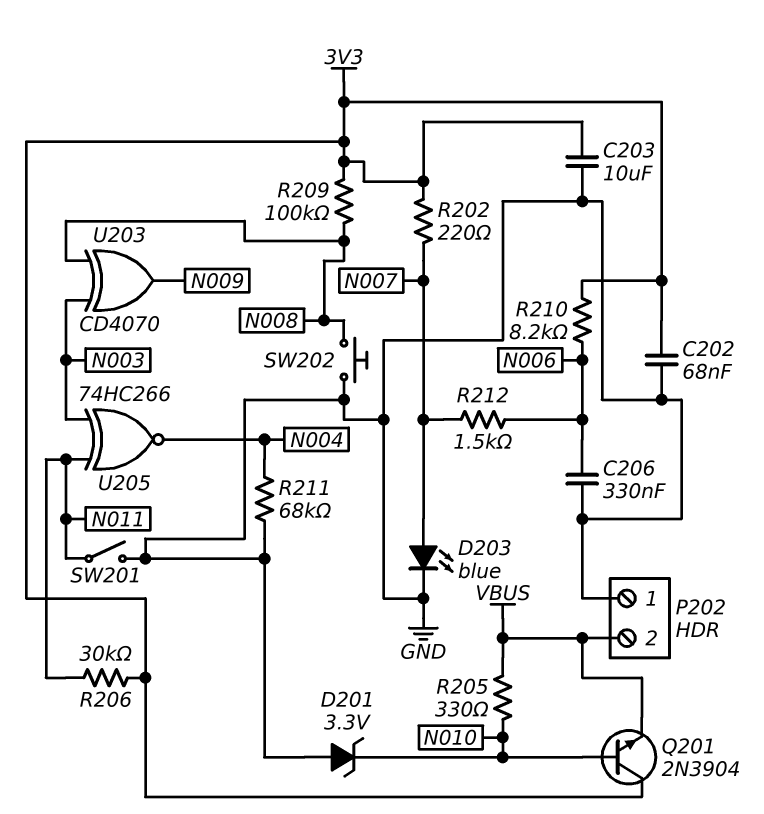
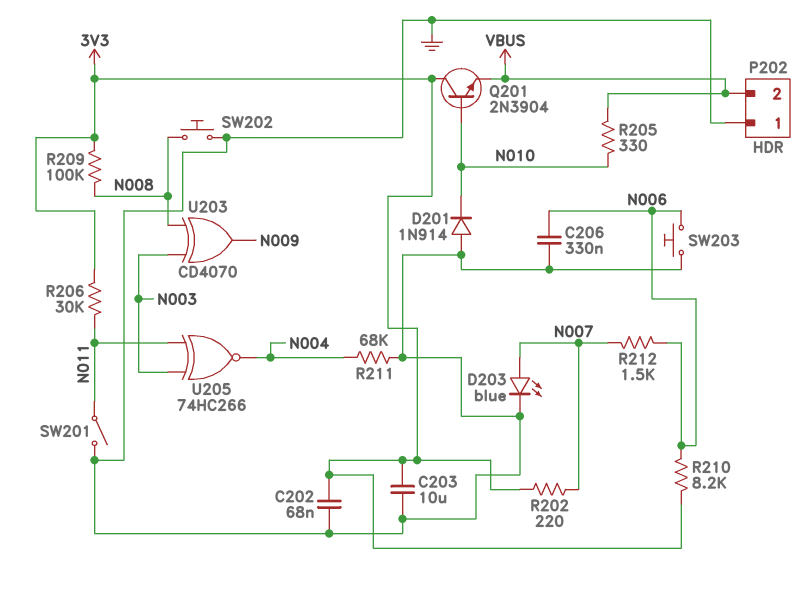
D201: zener 3.3V (A GND, K N010) -> diode 1N914 (A GND, K N010)
SW203: none -> button (GND, N006)

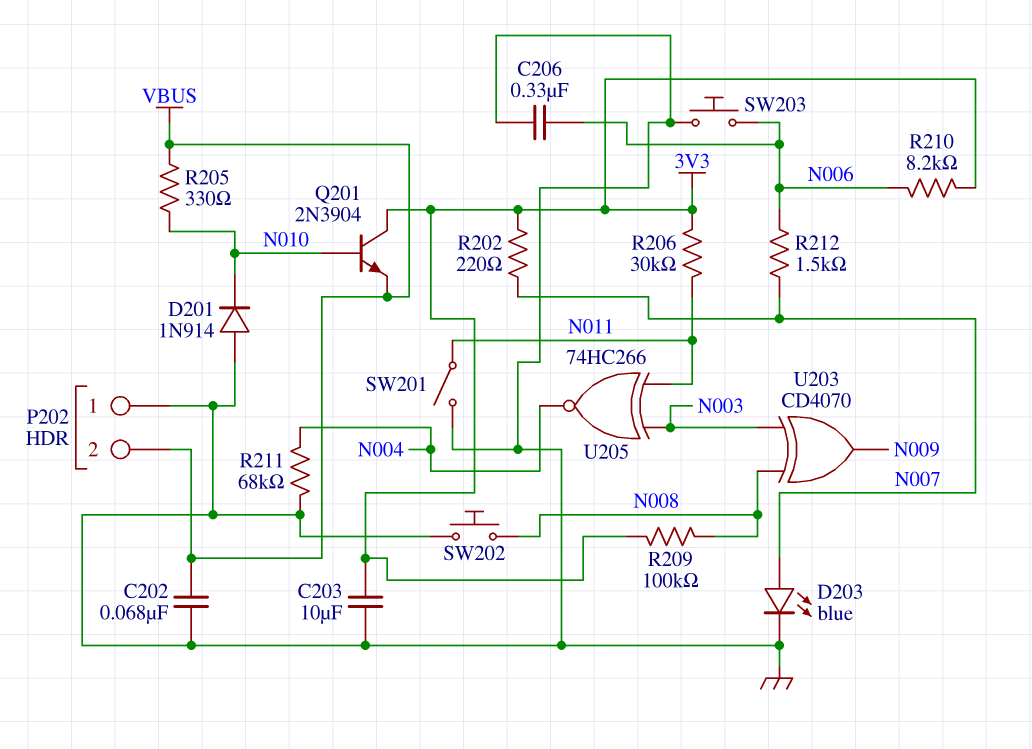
C202: 68nF (3V3, GND) -> 68nF (GND, VBUS)

